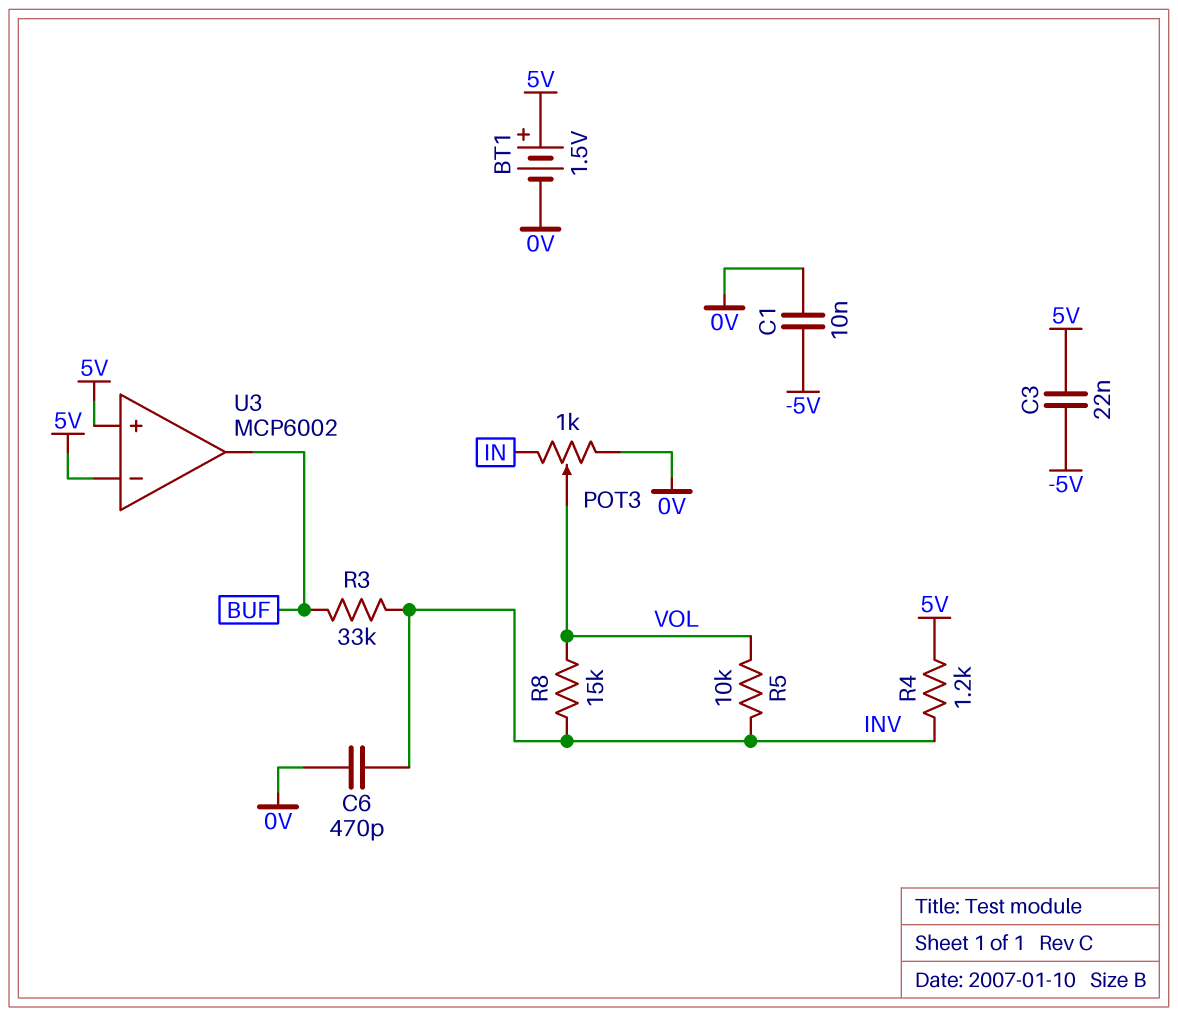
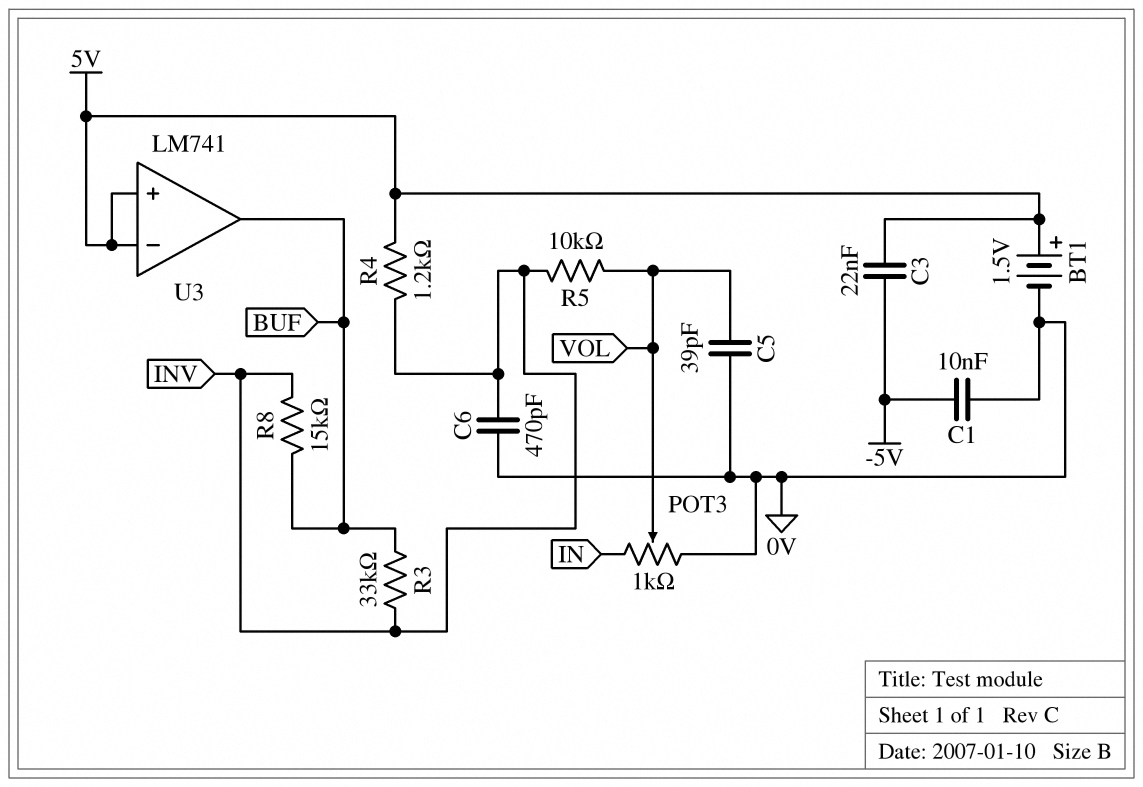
C5: none -> 39pF (0V, VOL)
R8: 15k (INV, VOL) -> 15k (BUF, INV)
U3: MCP6002 -> LM741

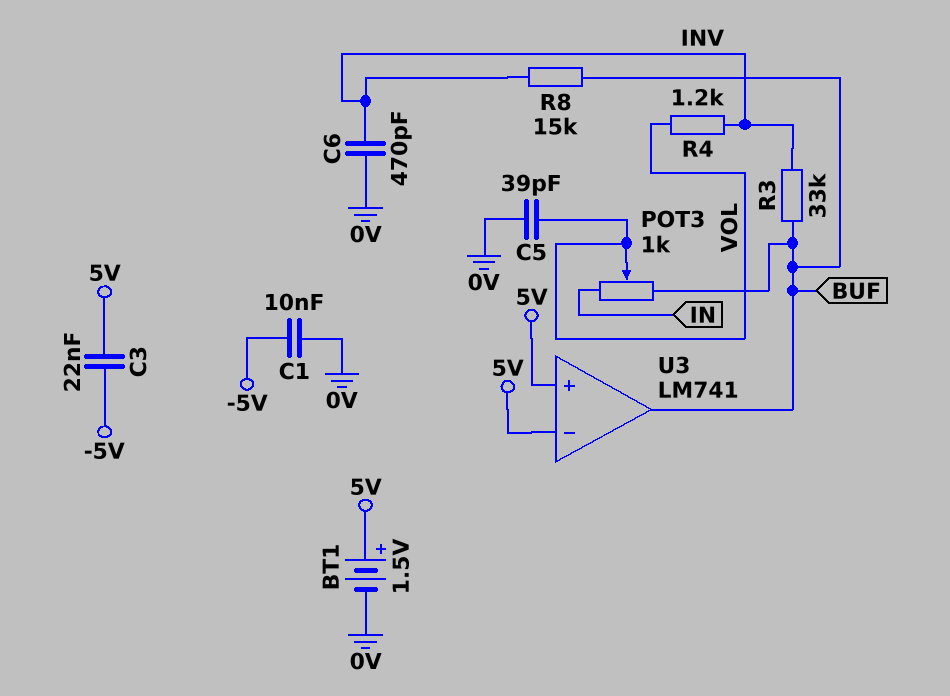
POT3: 1k (0V, IN, wiper VOL) -> 1k (BUF, IN, wiper VOL)
R4: 1.2k (5V, INV) -> 1.2k (INV, VOL)
R5: 10k (INV, VOL) -> none

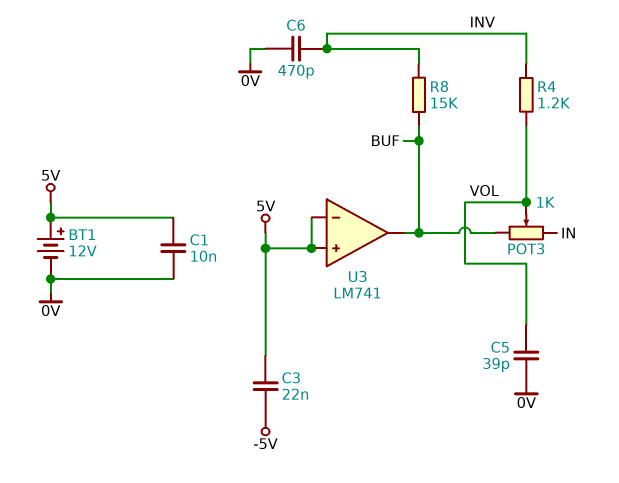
BT1: 1.5V (plus 5V, minus 0V) -> 12V (plus 5V, minus 0V)
C1: 10nF (-5V, 0V) -> 10nF (0V, 5V)
R3: 33k (BUF, INV) -> none

